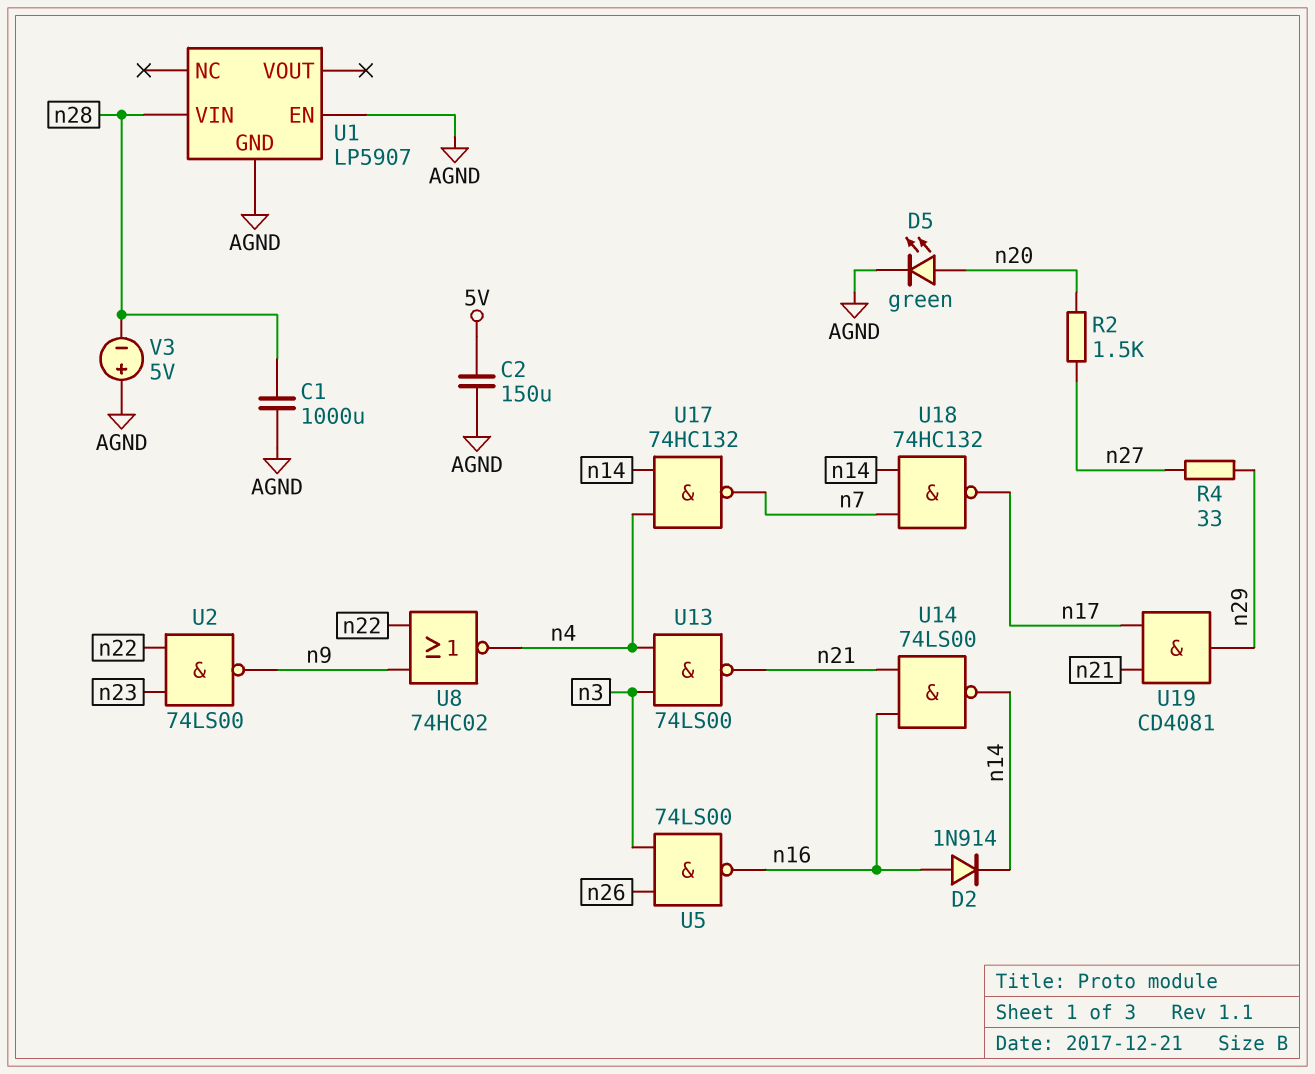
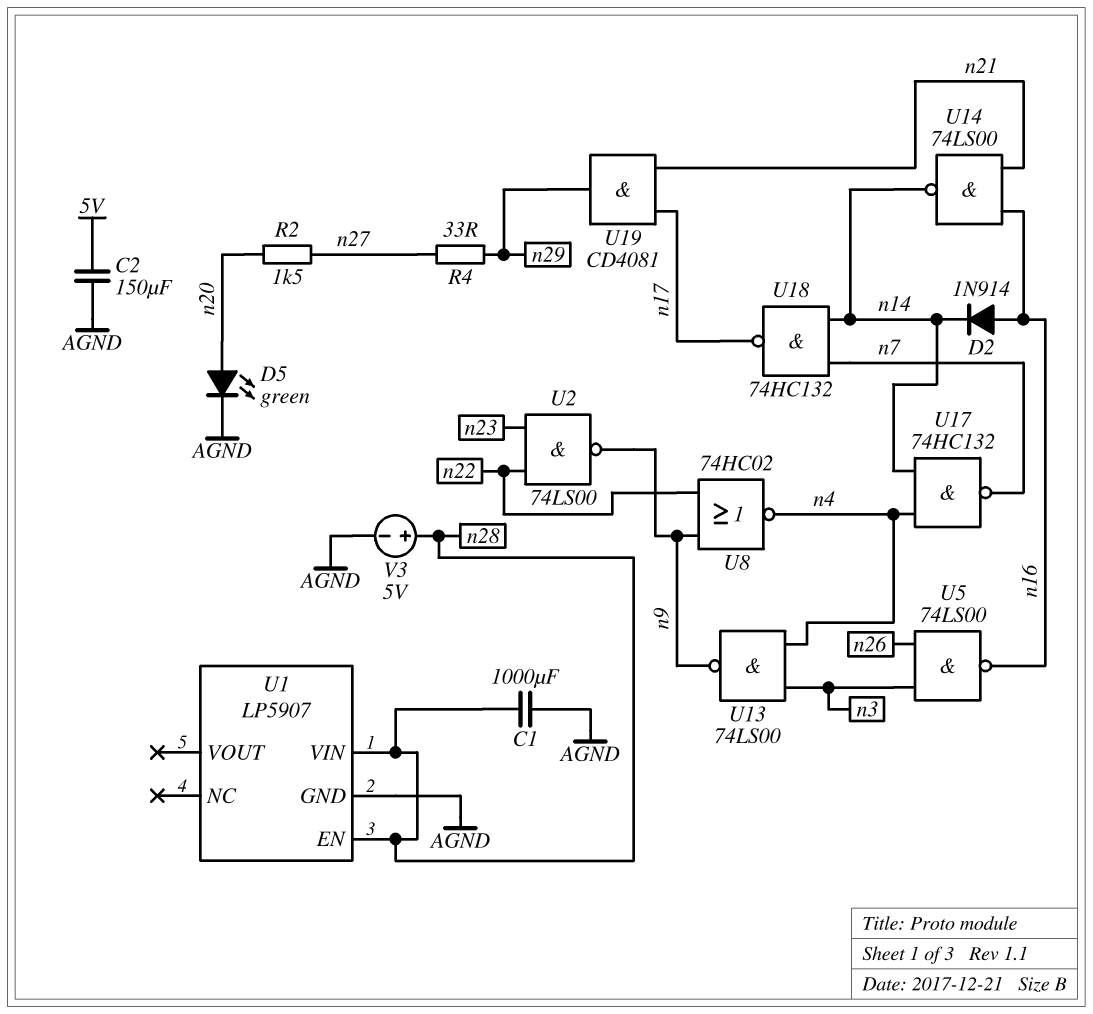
U1 pin EN: AGND -> n28
U13: NAND 74LS00 (in n3, in n4, out n21) -> NAND 74LS00 (in n3, in n4, out n9)
V3: 5V (plus AGND, minus n28) -> 5V (plus n28, minus AGND)

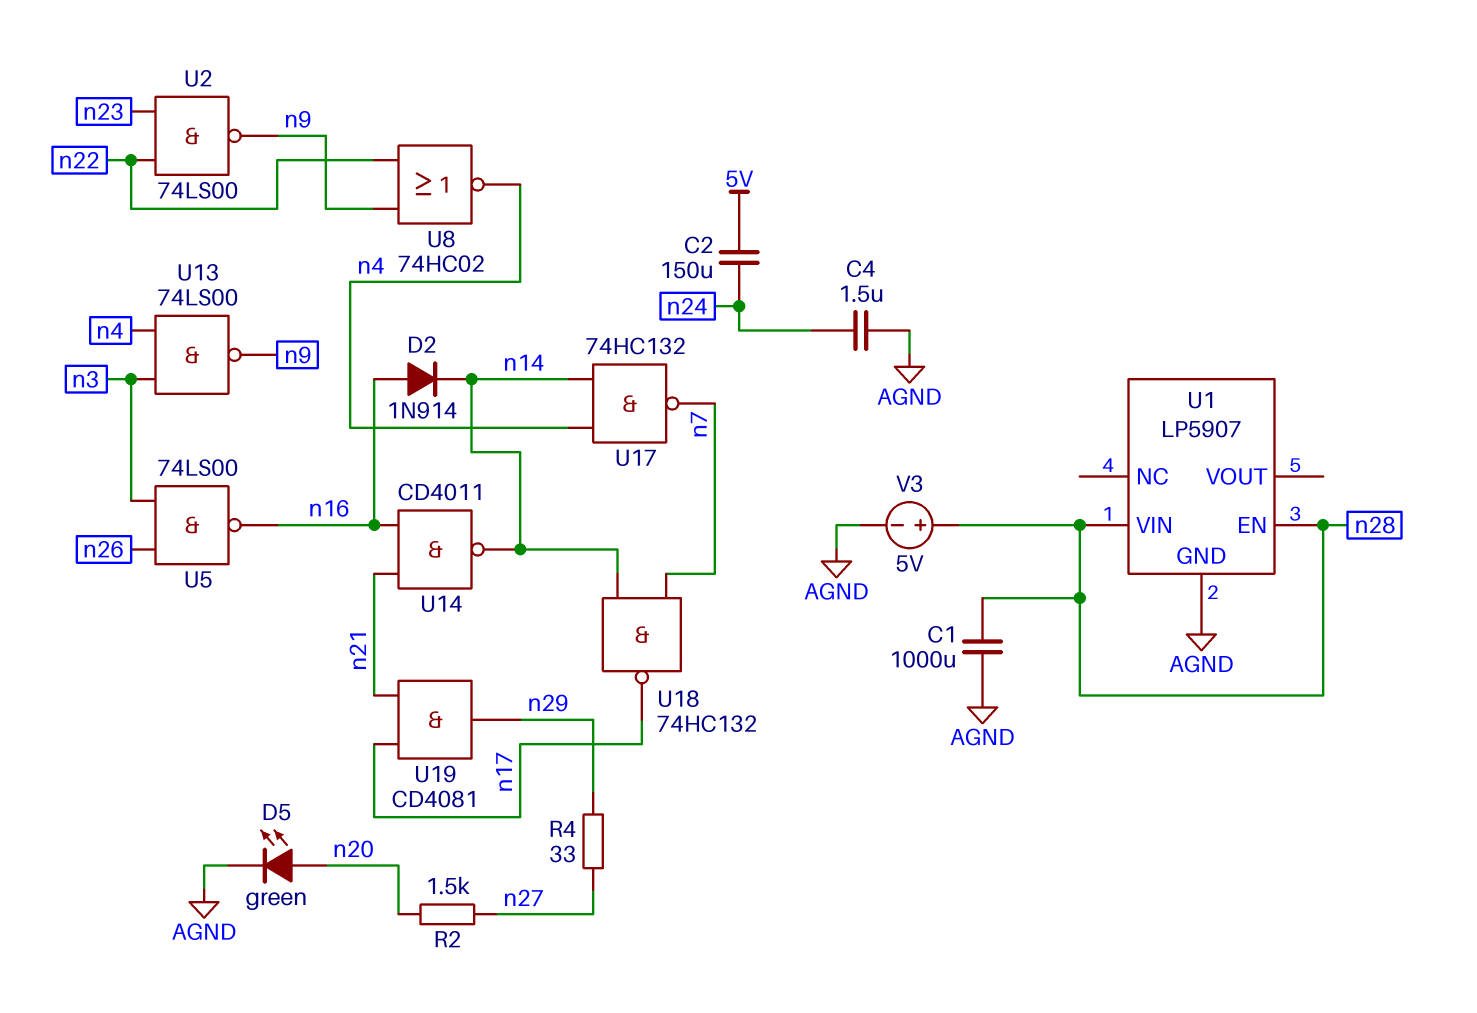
C2: 150uF (5V, AGND) -> 150uF (5V, n24)
C4: none -> 1.5uF (AGND, n24)
U14: NAND 74LS00 (in n16, in n21, out n14) -> NAND CD4011 (in n16, in n21, out n14)

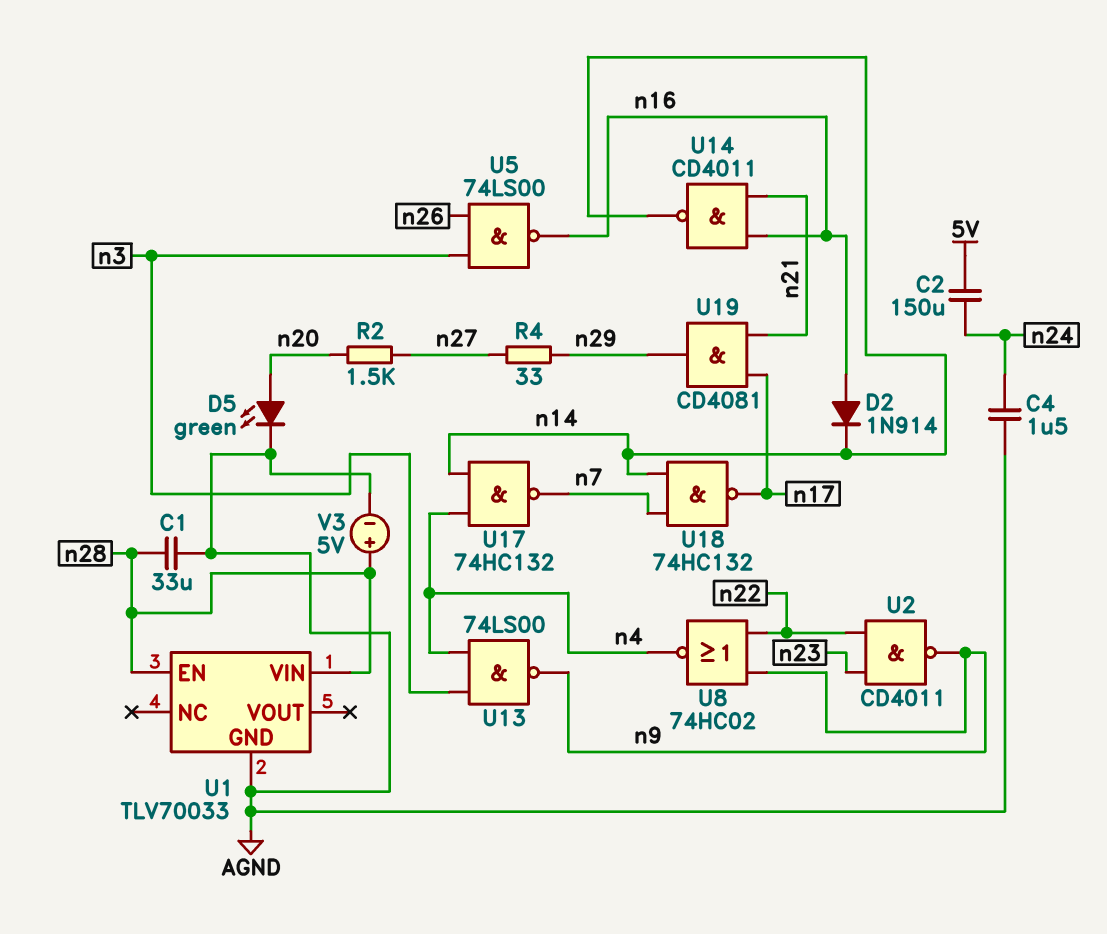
C1: 1000uF (AGND, n28) -> 33uF (AGND, n28)
U1: LP5907 -> TLV70033
U2: NAND 74LS00 (in n22, in n23, out n9) -> NAND CD4011 (in n22, in n23, out n9)

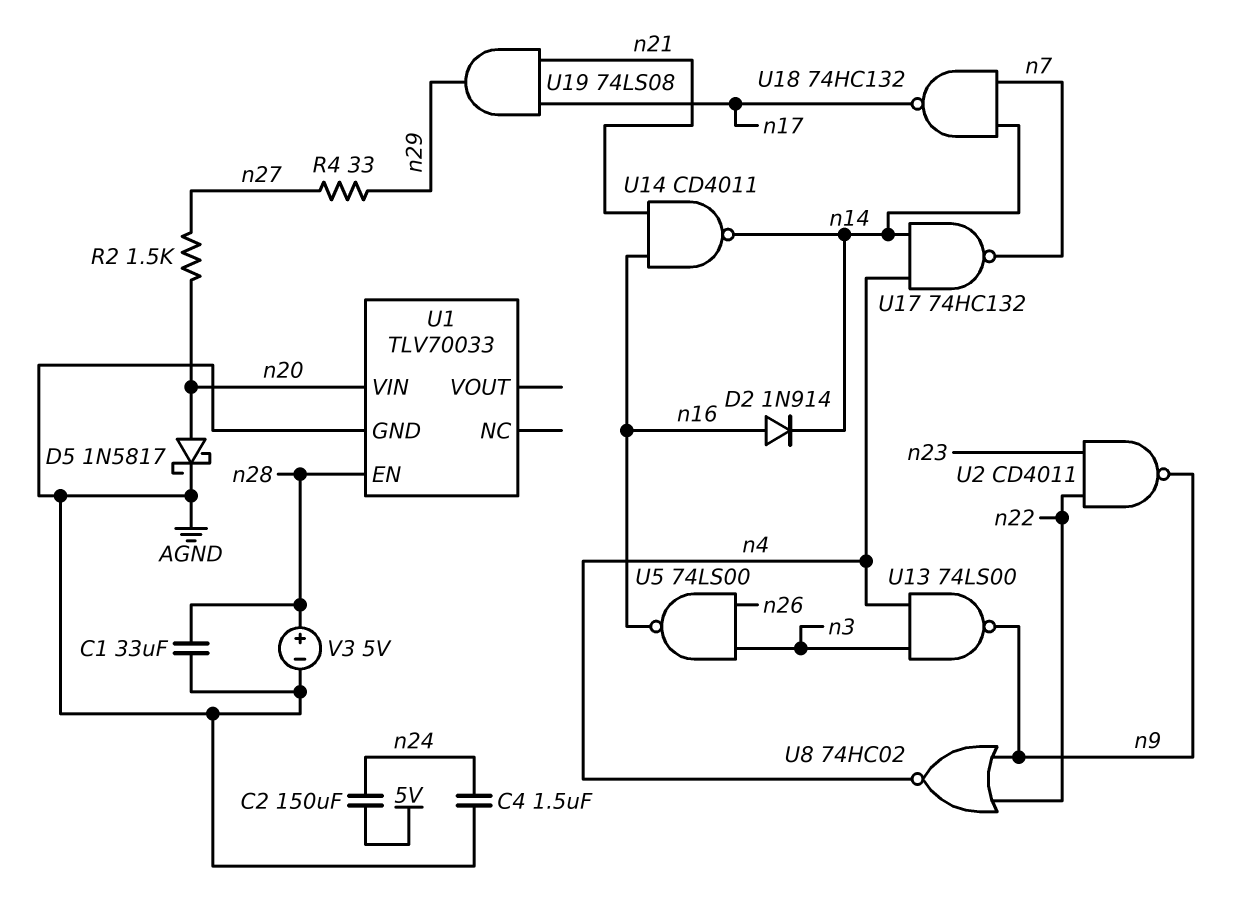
D5: LED green (A n20, K AGND) -> schottky 1N5817 (A n20, K AGND)
U1 pin VIN: n28 -> n20
U19: AND CD4081 (in n17, in n21, out n29) -> AND 74LS08 (in n17, in n21, out n29)

